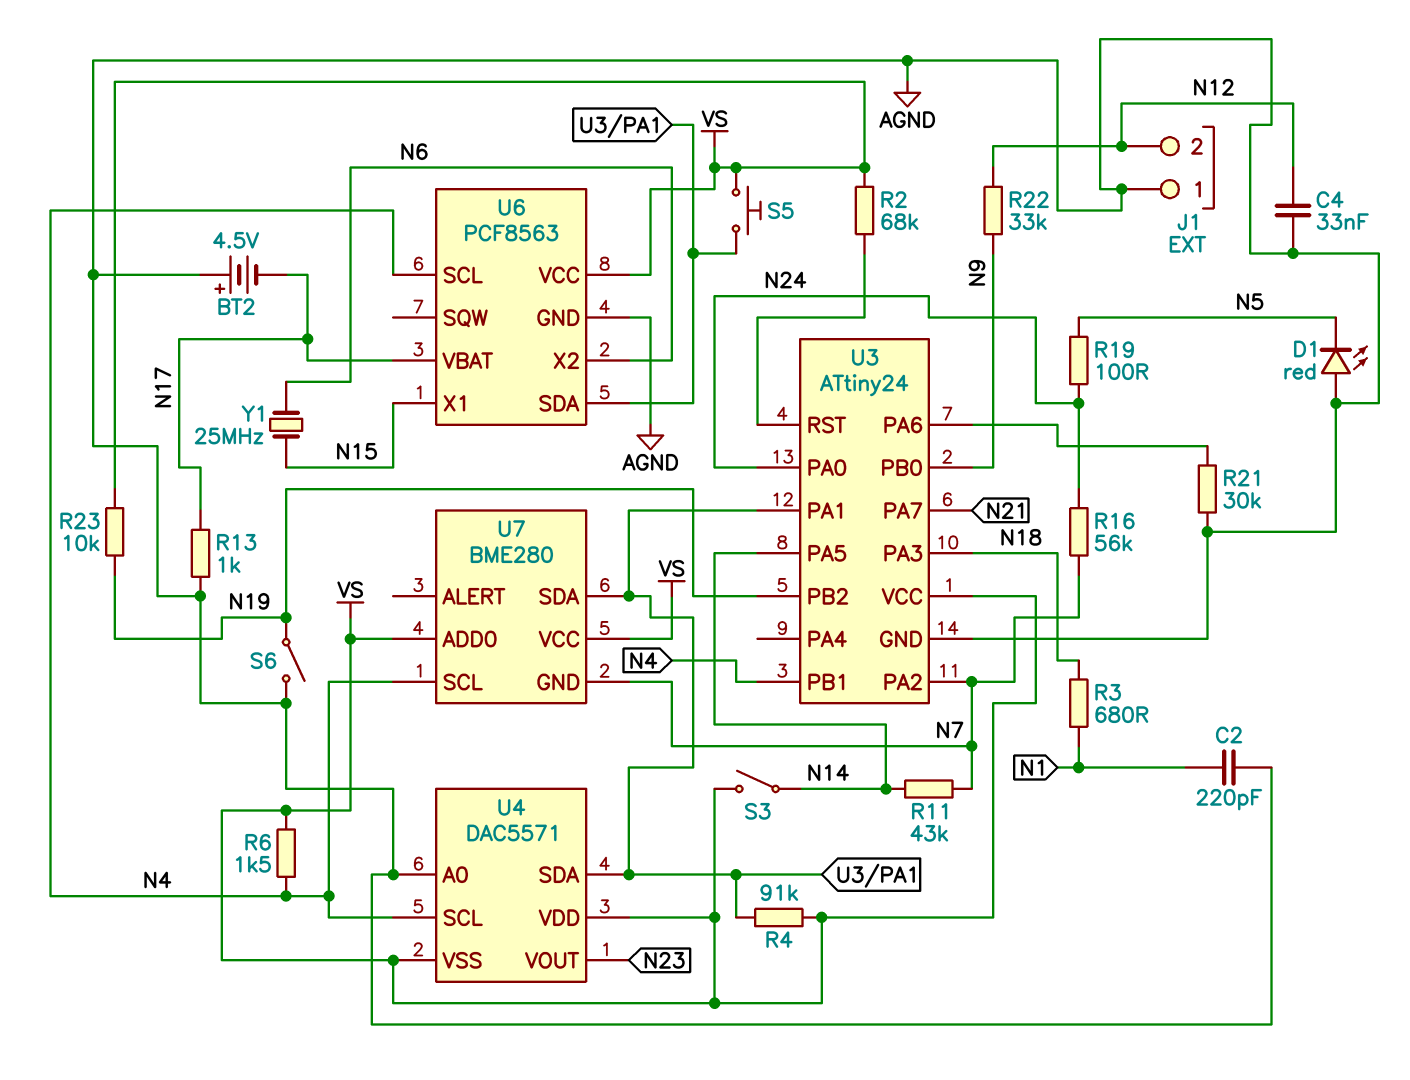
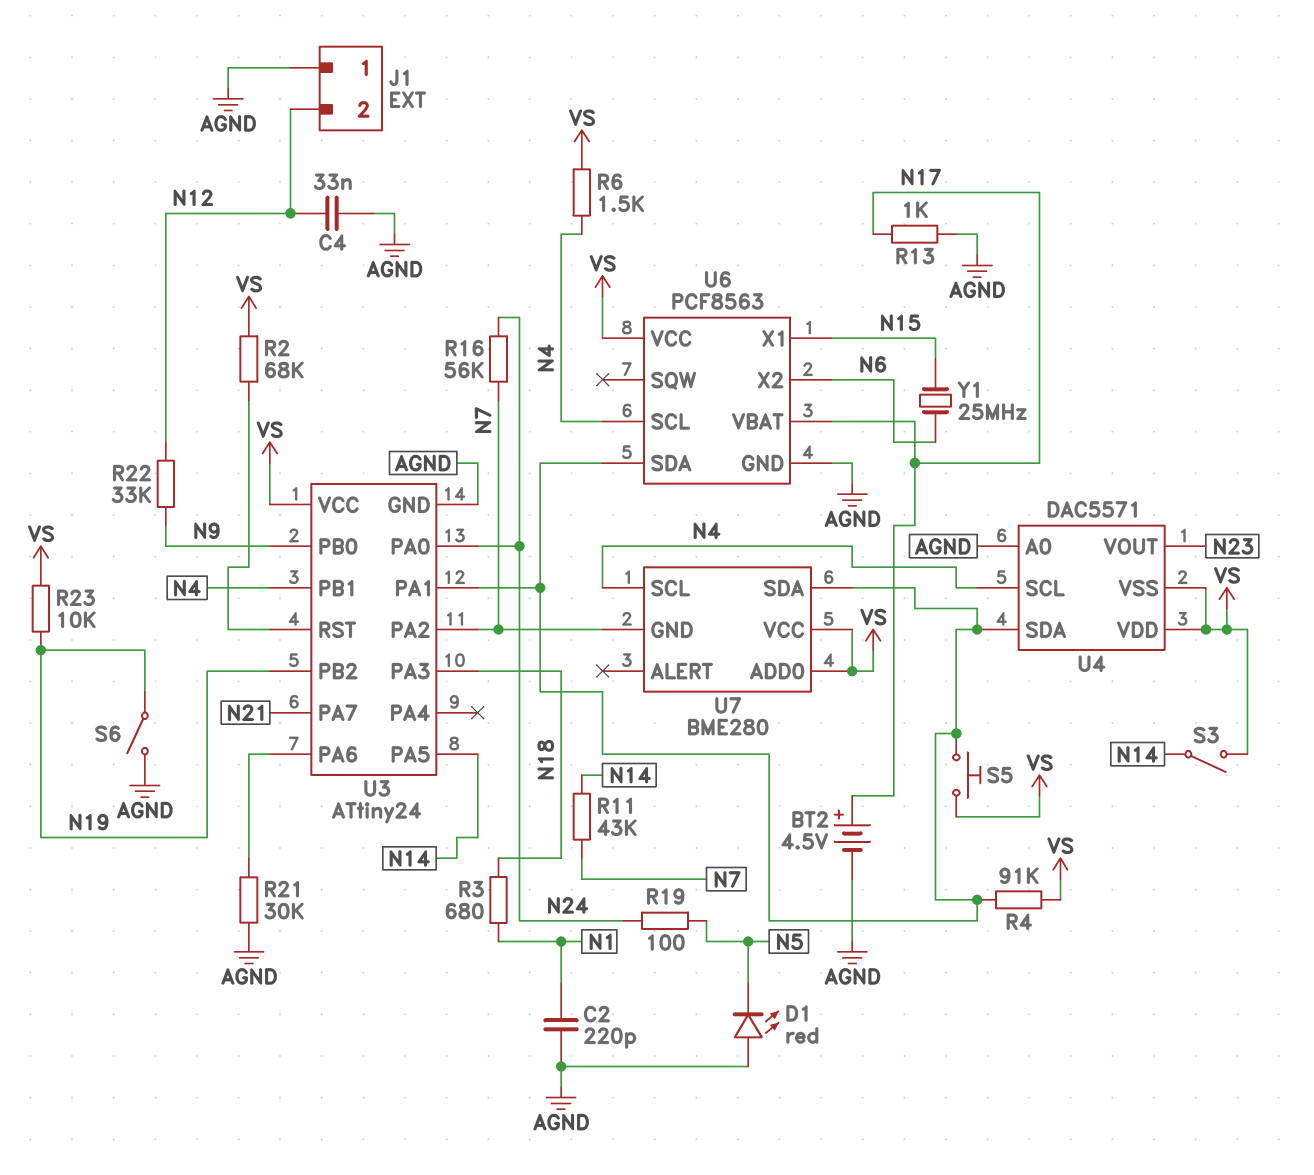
BT2: 4.5V (plus AGND, minus N17) -> 4.5V (plus N17, minus AGND)

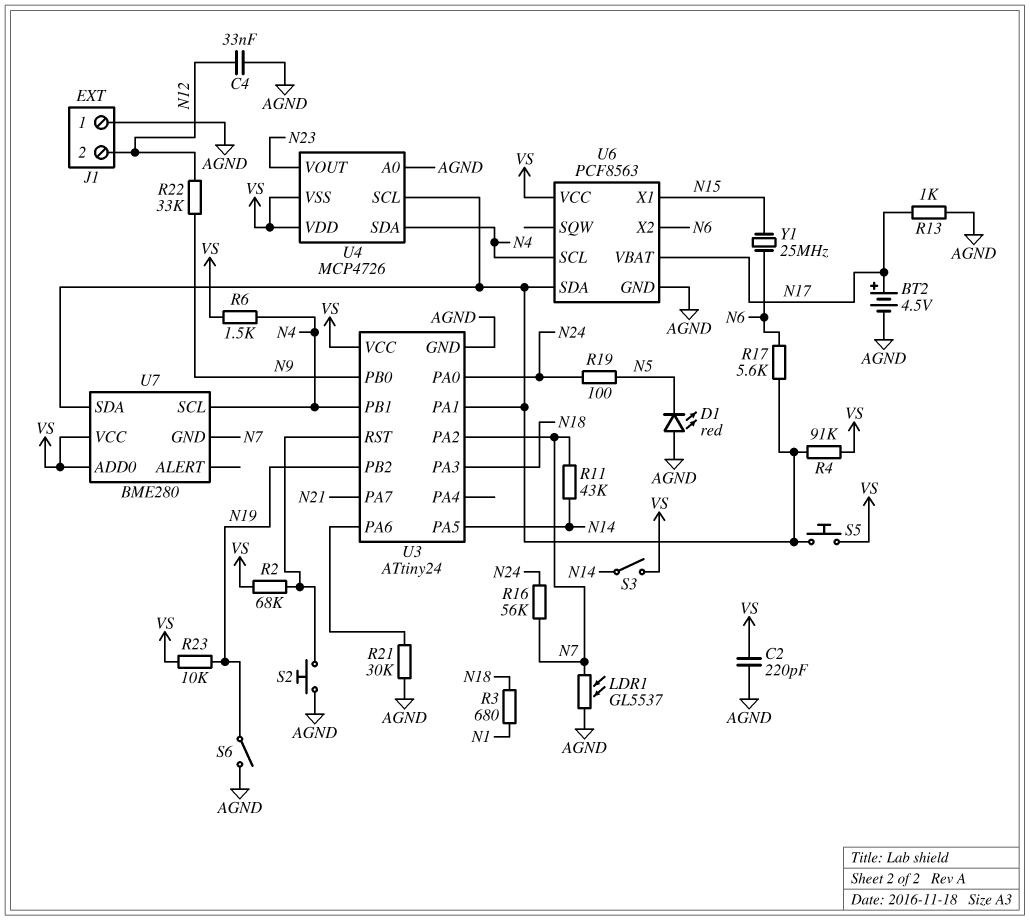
C2: 220pF (AGND, N1) -> 220pF (AGND, VS)
LDR1: none -> GL5537 (AGND, N7)
R17: none -> 5.6k (N6, U3/PA1)
S2: none -> button (AGND, U3/RST)
U4: DAC5571 -> MCP4726
U4 pin SCL: N4 -> U3/PA1
U4 pin SDA: U3/PA1 -> N4

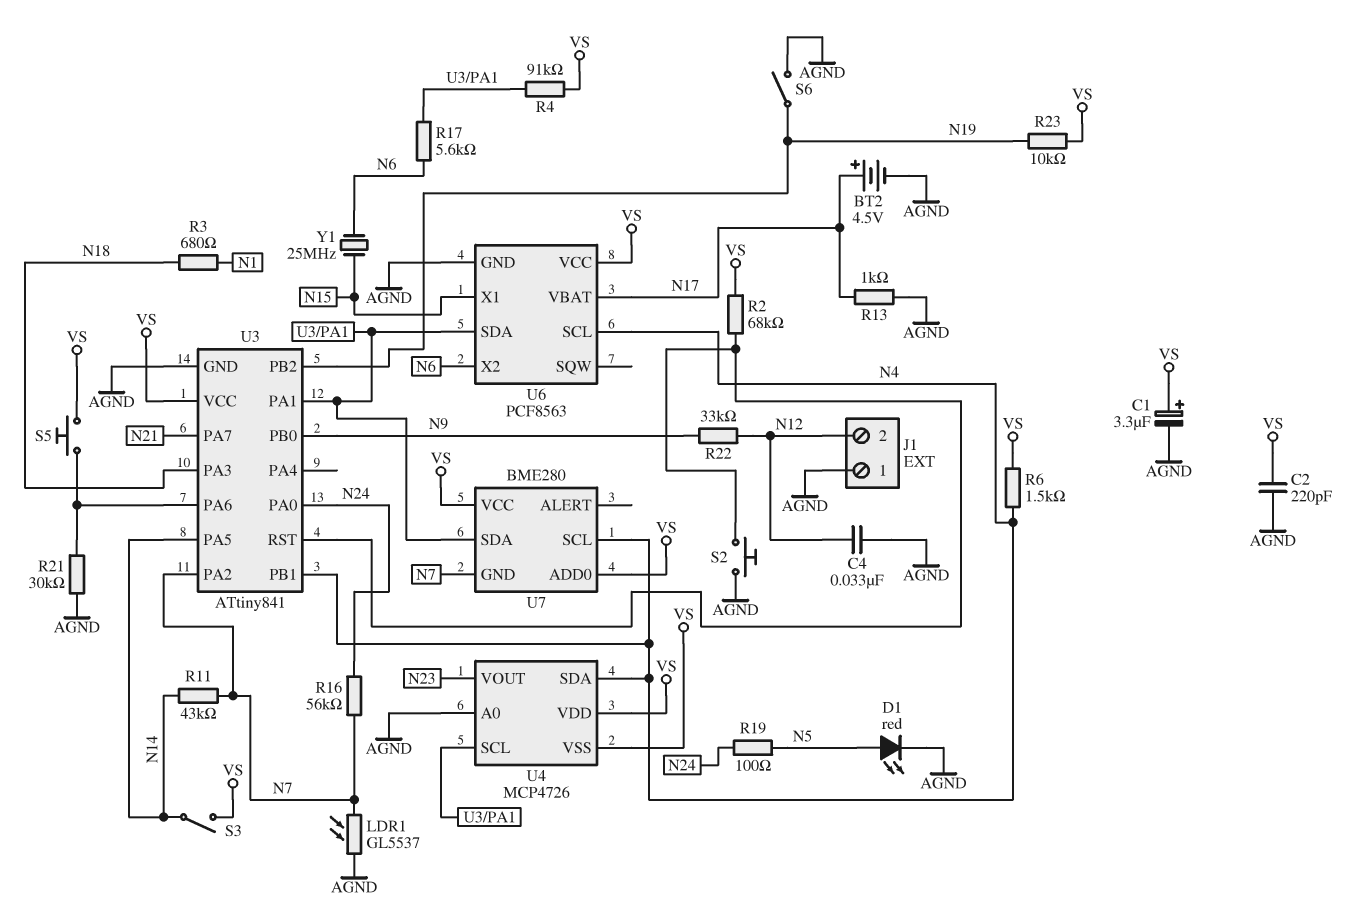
C1: none -> 3.3uF (plus VS, minus AGND)
D1: LED red (A AGND, K N5) -> LED red (A N5, K AGND)
S5: button (U3/PA1, VS) -> button (U3/PA6, VS)
U3: ATtiny24 -> ATtiny841

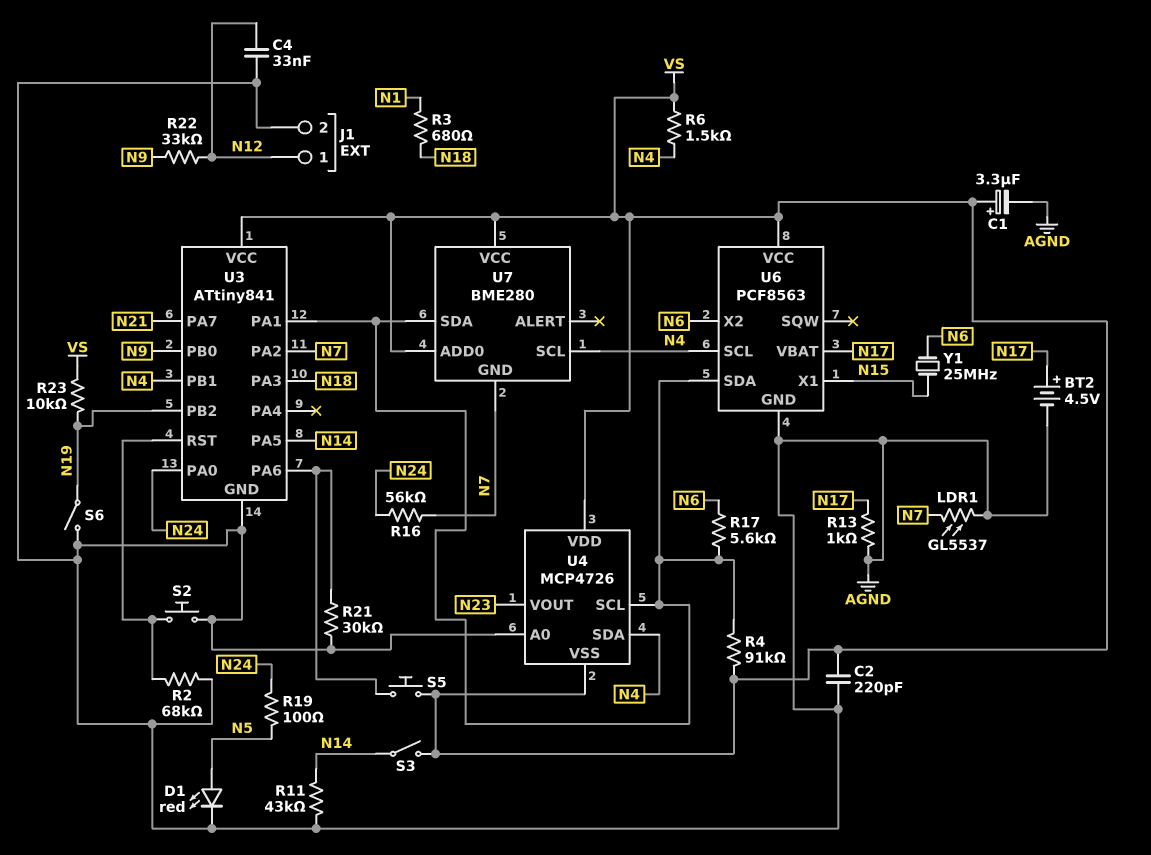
J1 pin 1: AGND -> N12
J1 pin 2: N12 -> AGND
R2: 68k (U3/RST, VS) -> 68k (AGND, U3/RST)
R11: 43k (N7, N14) -> 43k (AGND, N14)

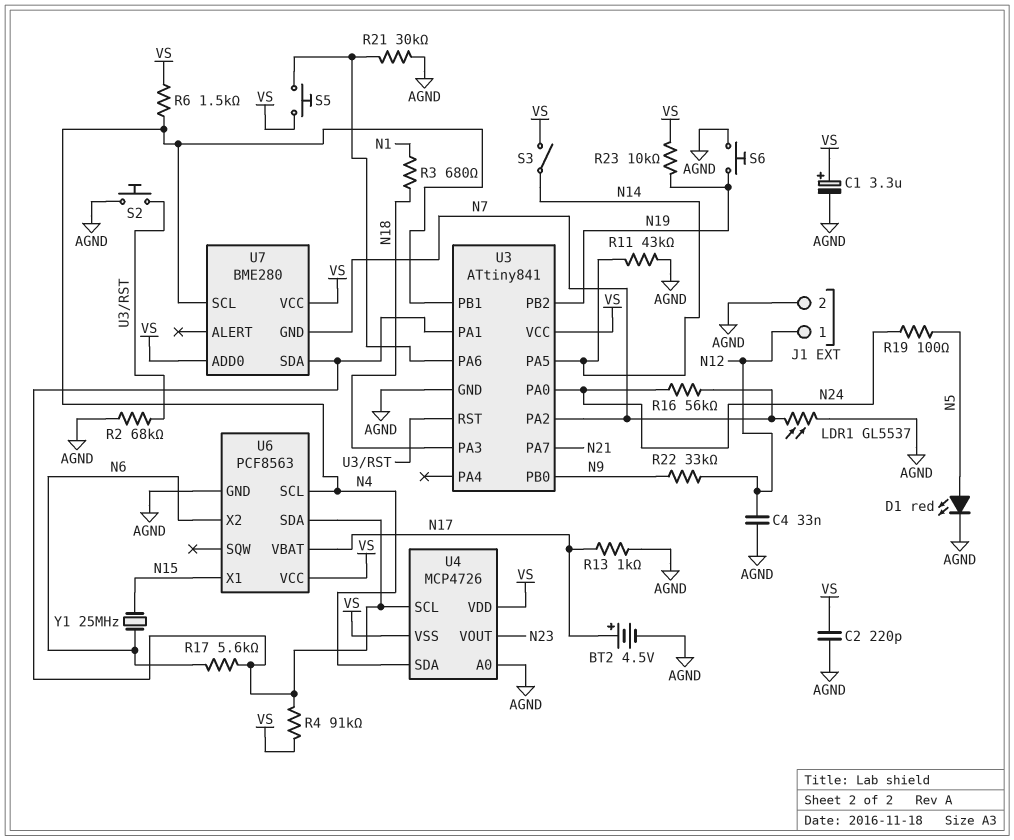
S6: switch (AGND, N19) -> button (AGND, N19)

